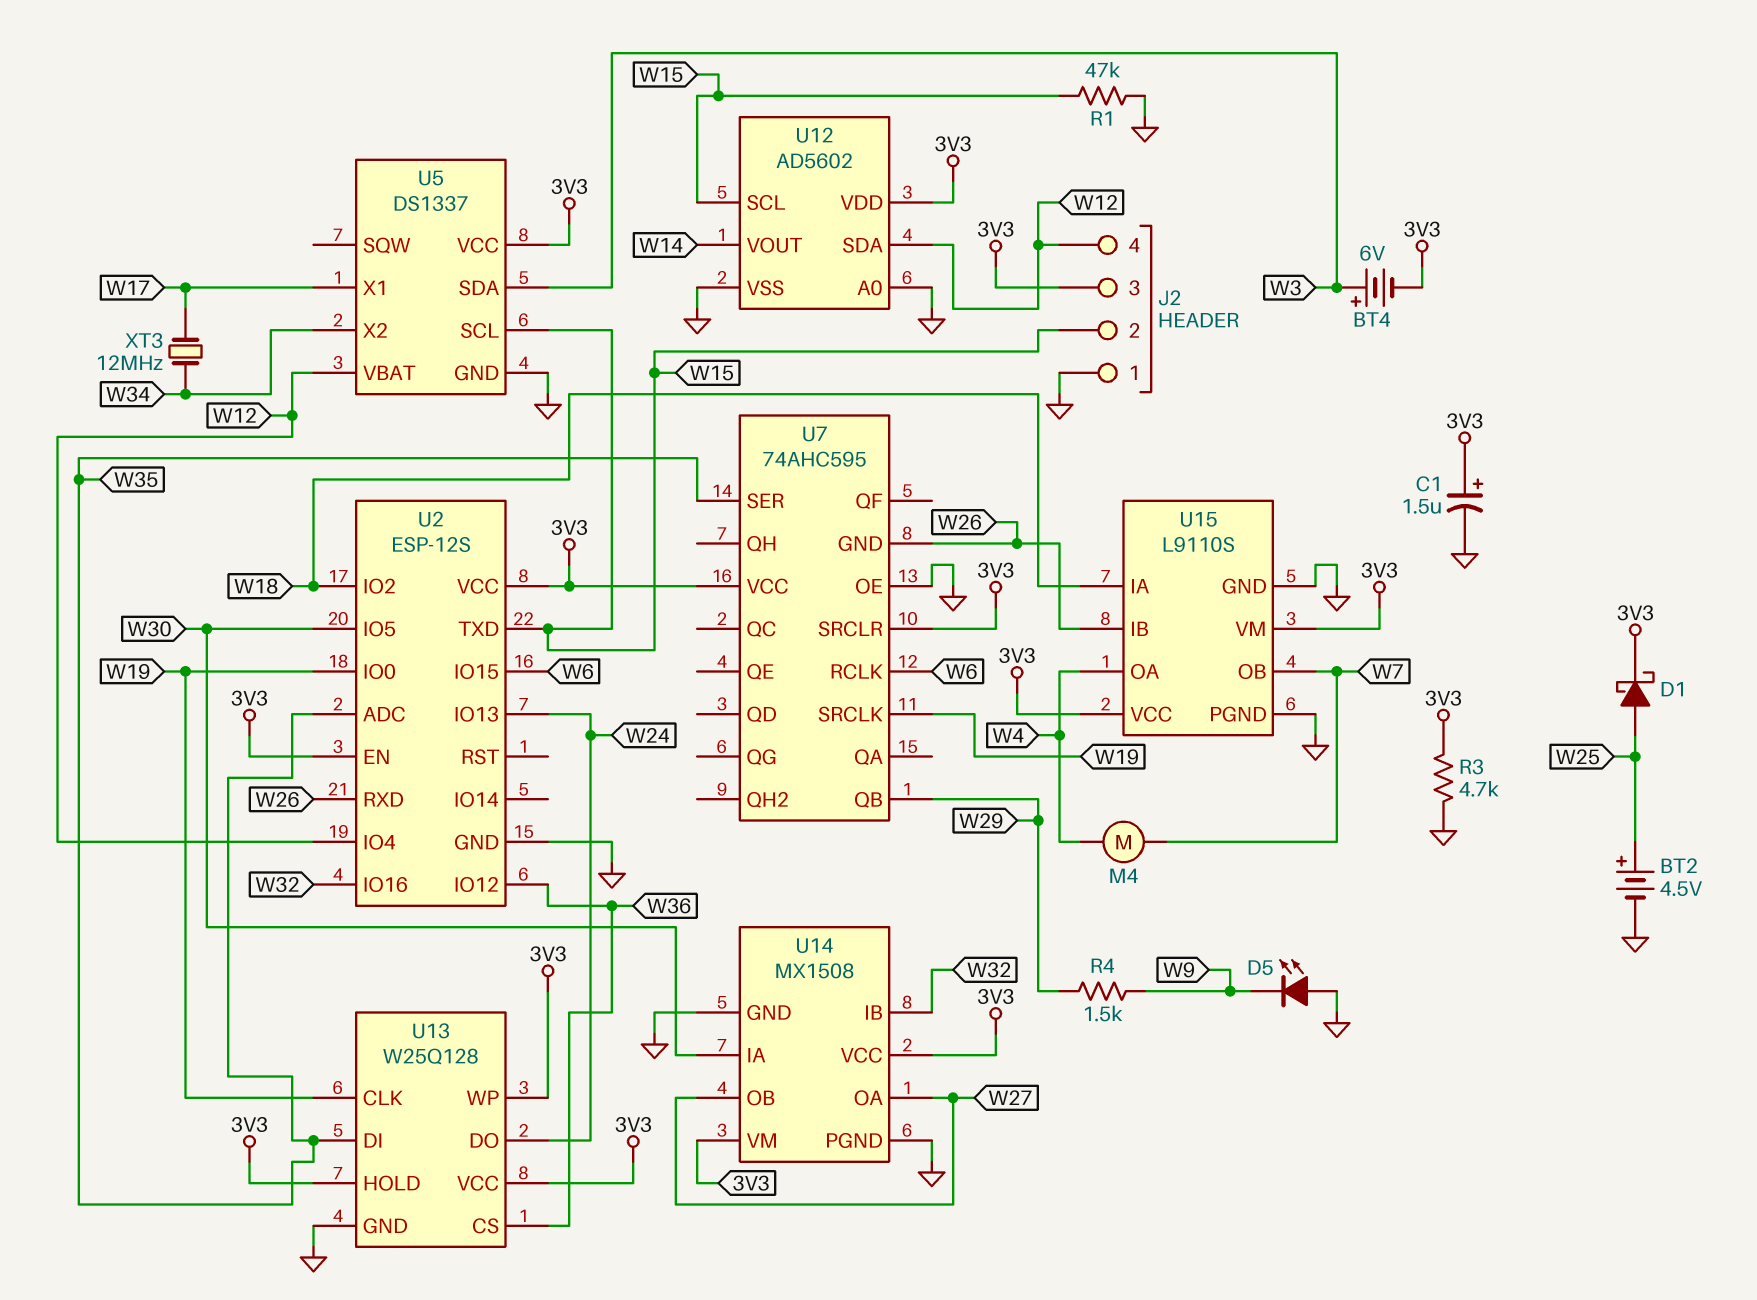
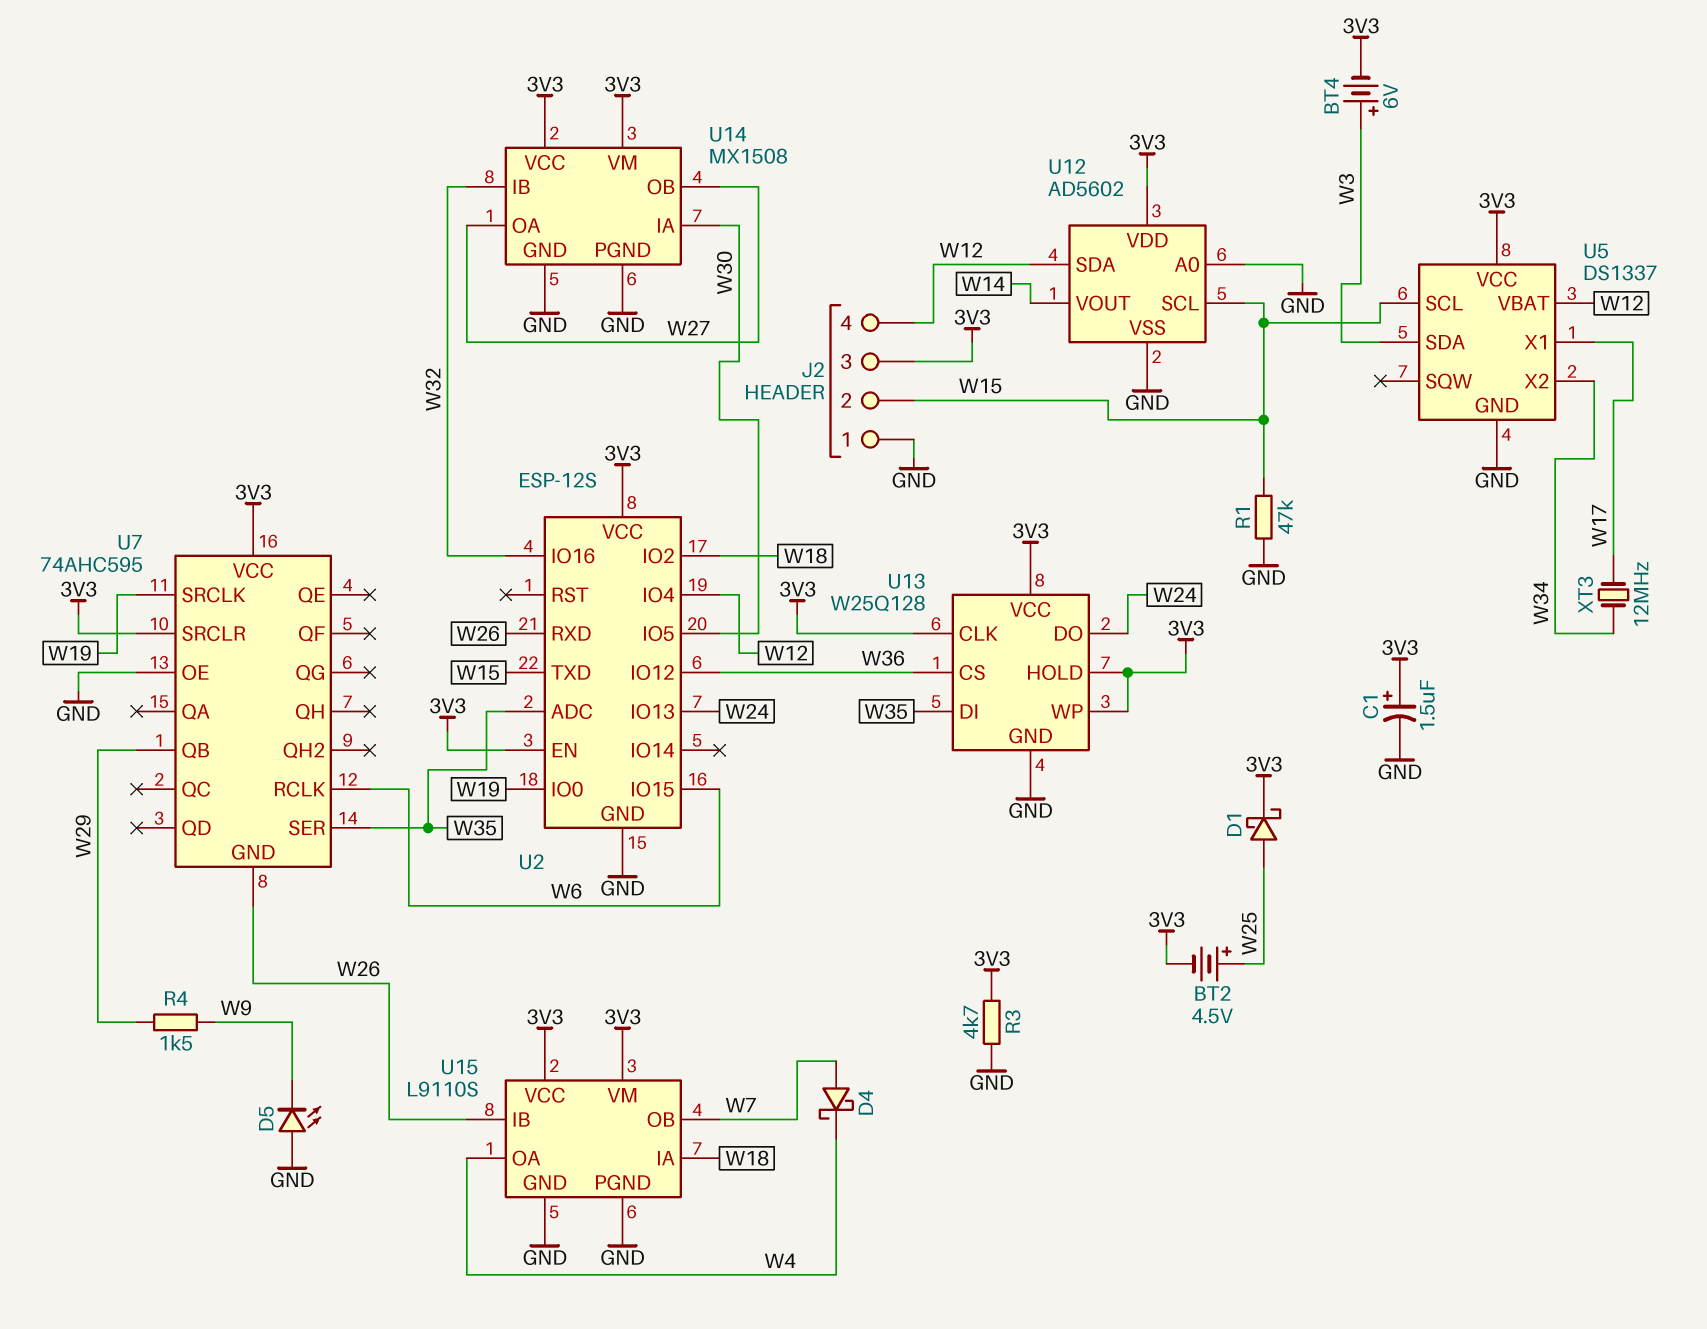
BT2: 4.5V (plus W25, minus GND) -> 4.5V (plus W25, minus 3V3)
D4: none -> schottky (A W7, K W4)
M4: motor (W4, W7) -> none
U13 pin CLK: W19 -> 3V3

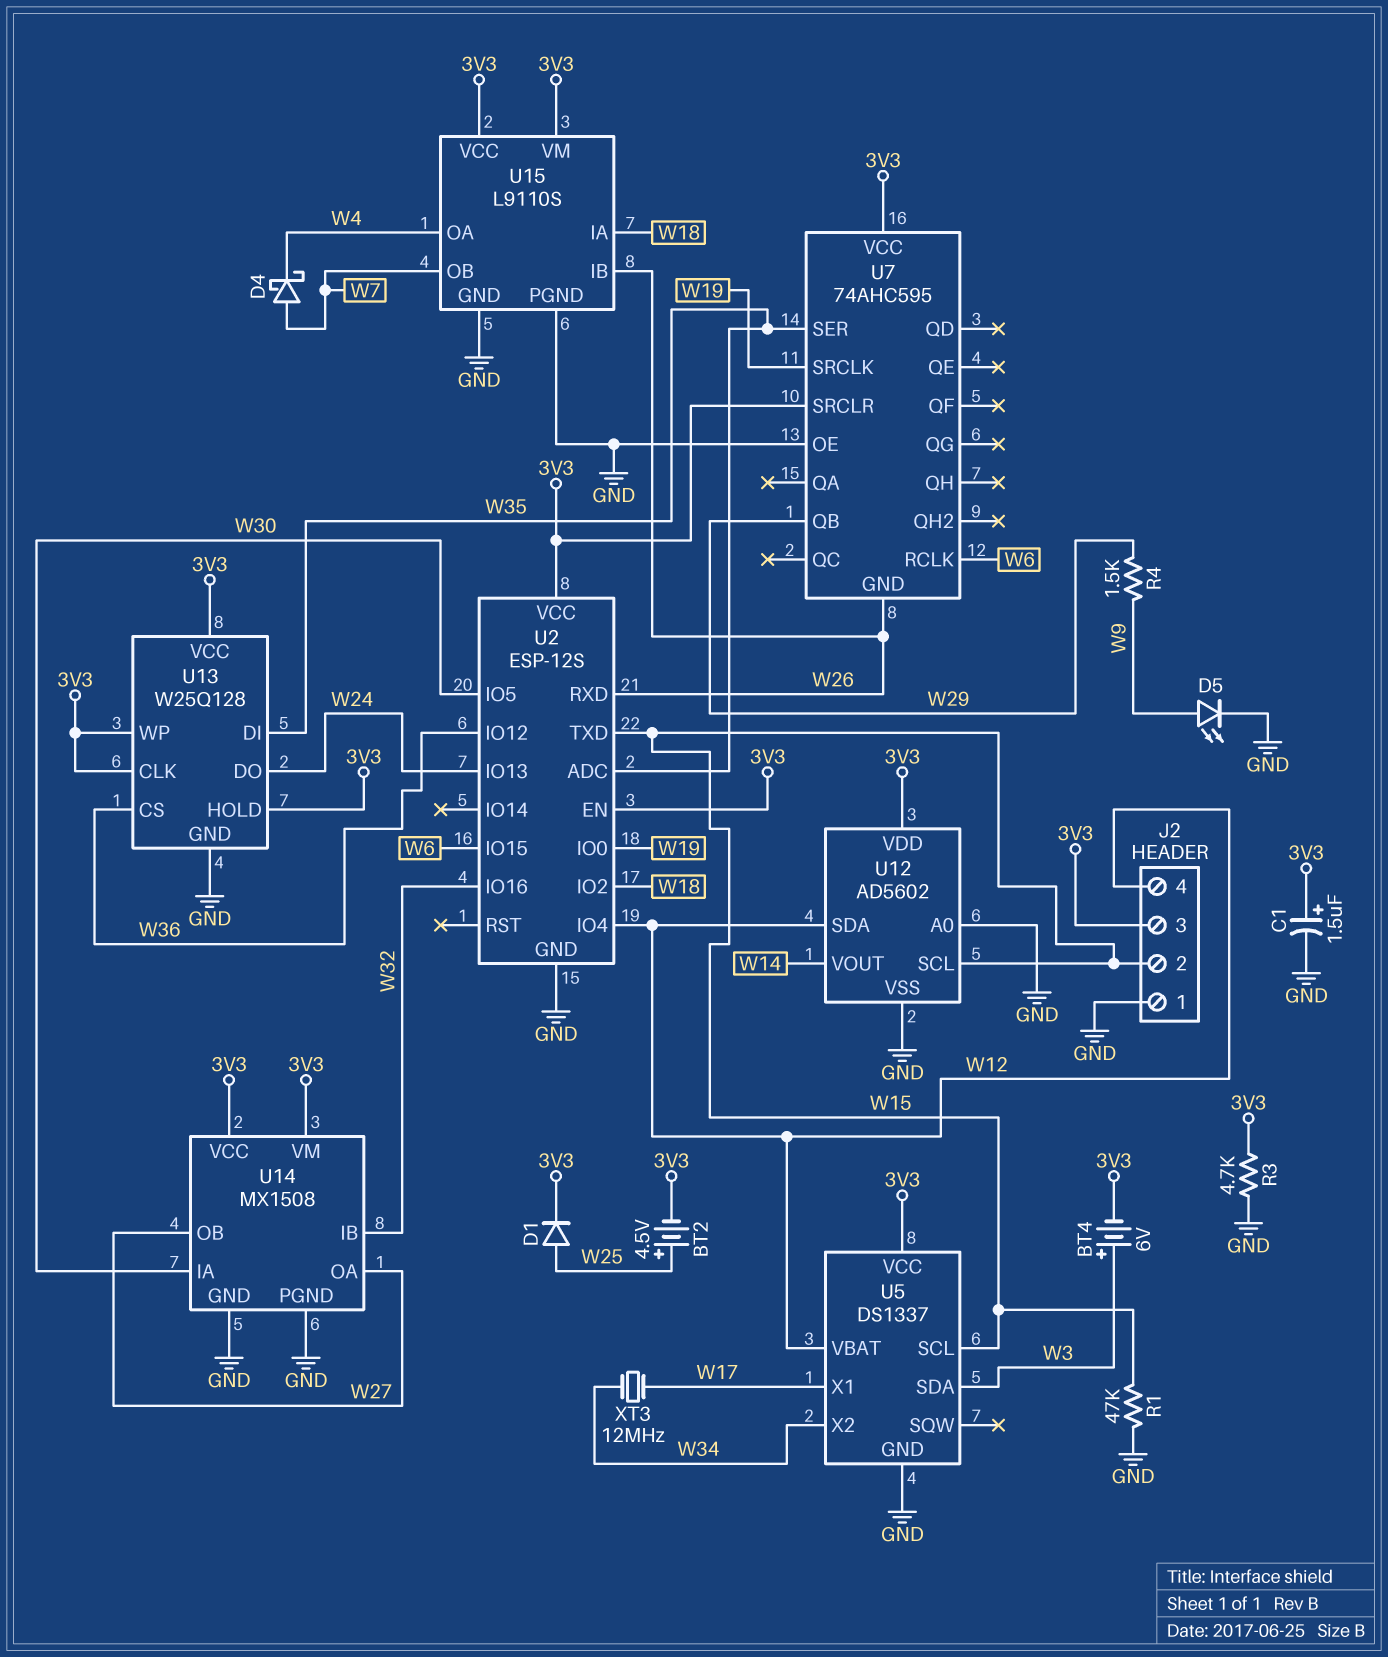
D1: schottky (A W25, K 3V3) -> diode (A W25, K 3V3)
D5: LED (A GND, K W9) -> LED (A W9, K GND)

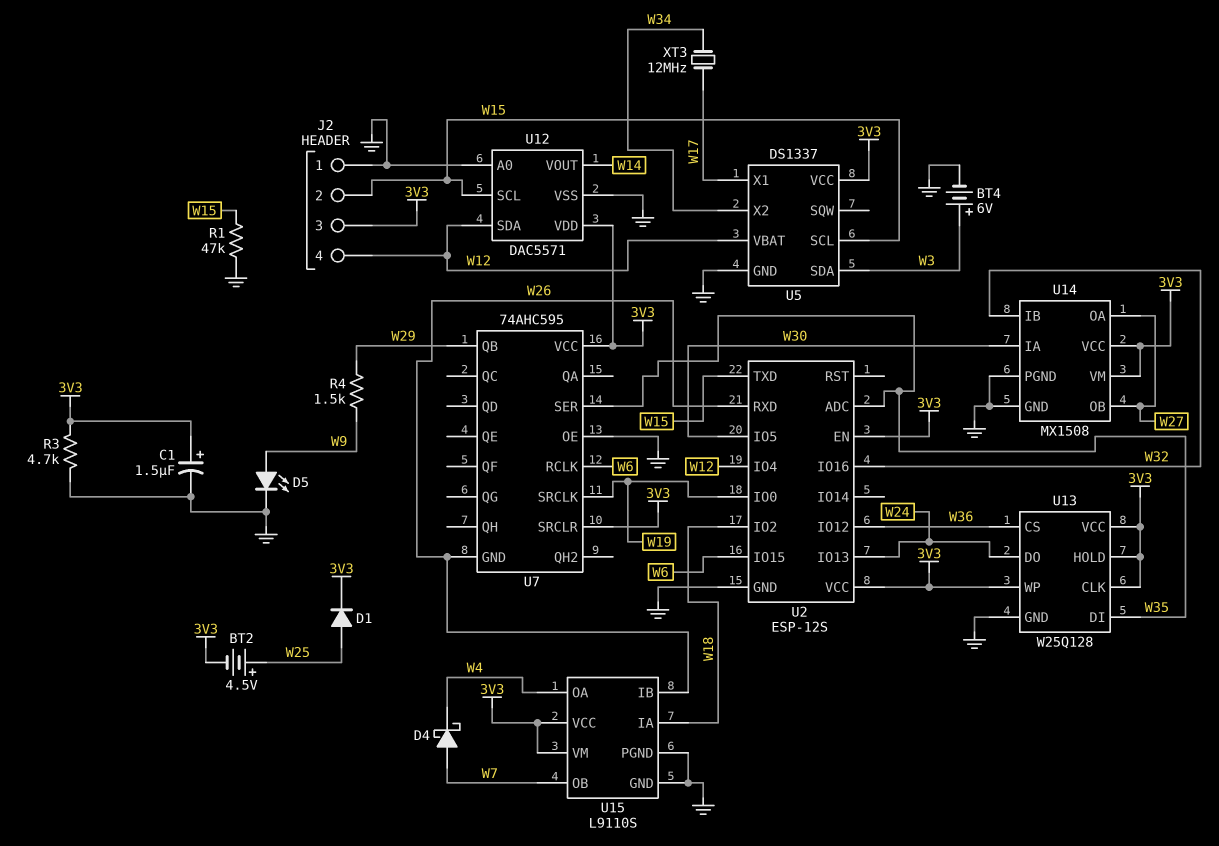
BT4: 6V (plus W3, minus 3V3) -> 6V (plus W3, minus GND)
U12: AD5602 -> DAC5571

